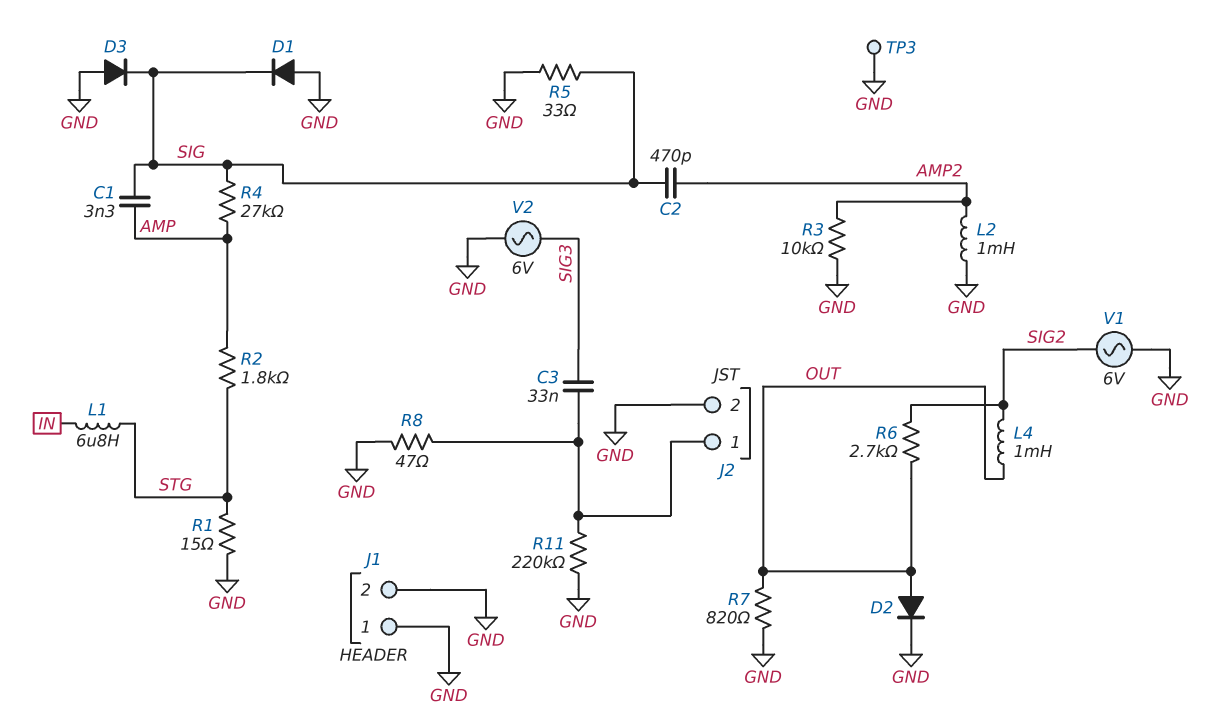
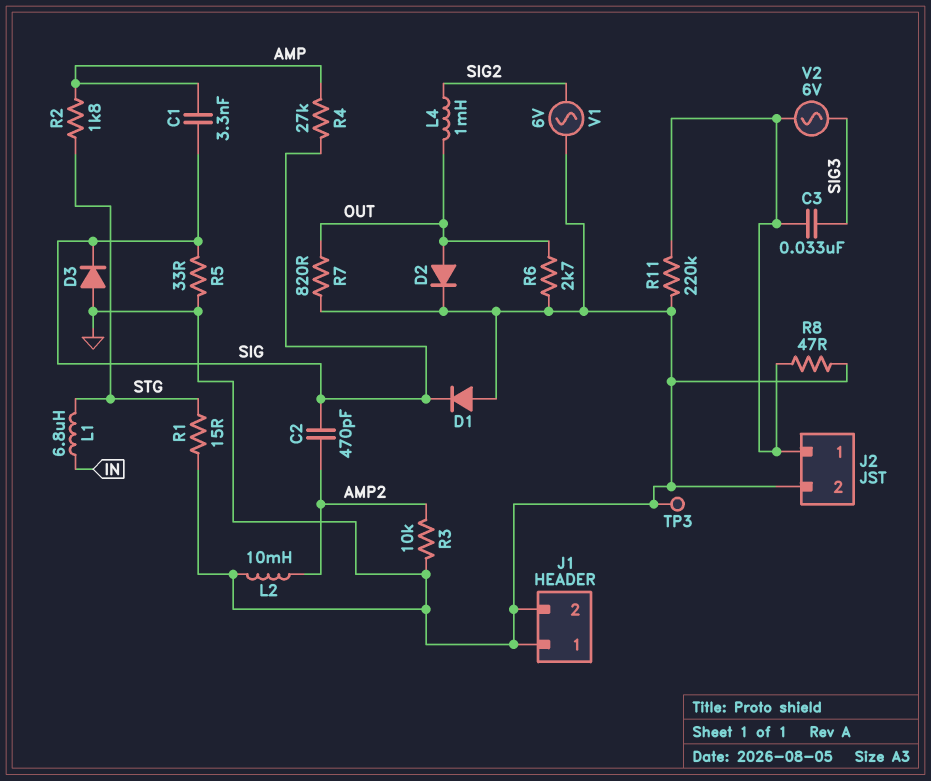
L2: 1mH (AMP2, GND) -> 10mH (AMP2, GND)
R6: 2.7k (OUT, SIG2) -> 2.7k (GND, OUT)
V2: AC 6V (GND, SIG3) -> AC 6V (J2/1, SIG3)

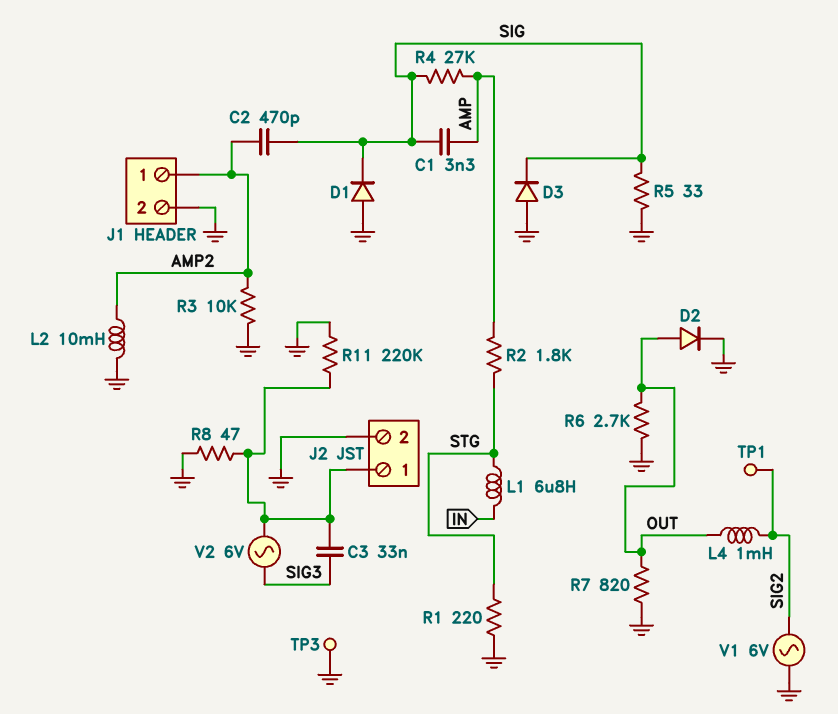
J1 pin 1: GND -> AMP2
R1: 15 (GND, STG) -> 220 (GND, STG)
TP1: none -> test point (SIG2)

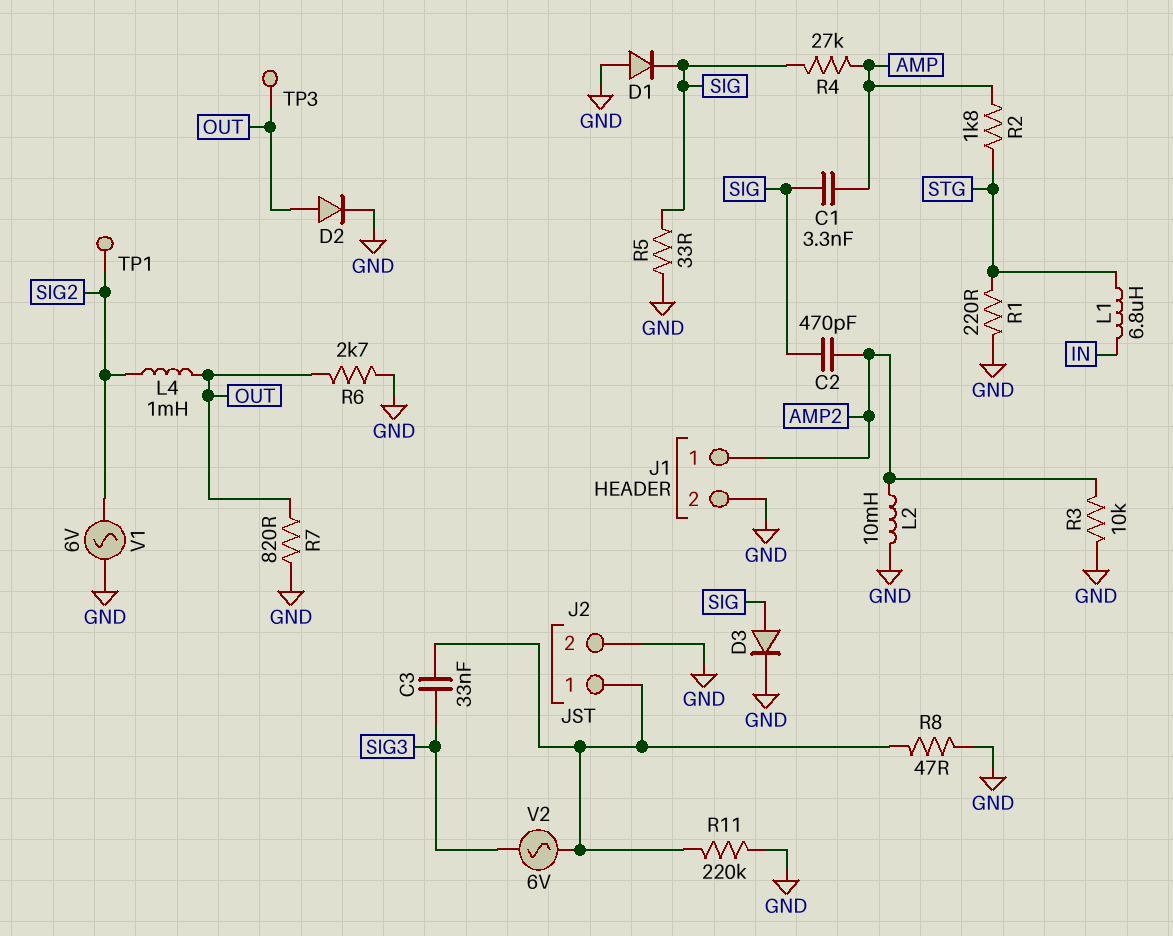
D3: diode (A GND, K SIG) -> diode (A SIG, K GND)
TP3: test point (GND) -> test point (OUT)

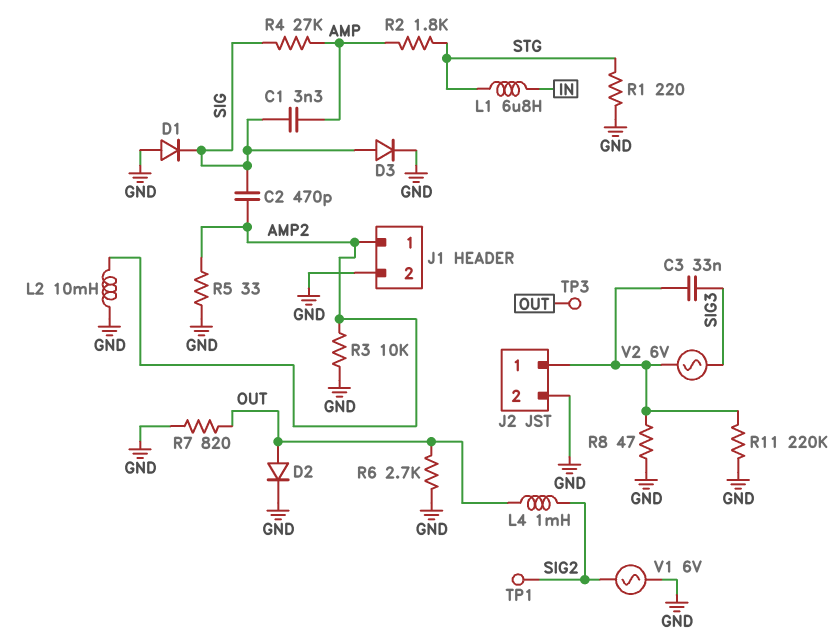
R5: 33 (GND, SIG) -> 33 (AMP2, GND)

